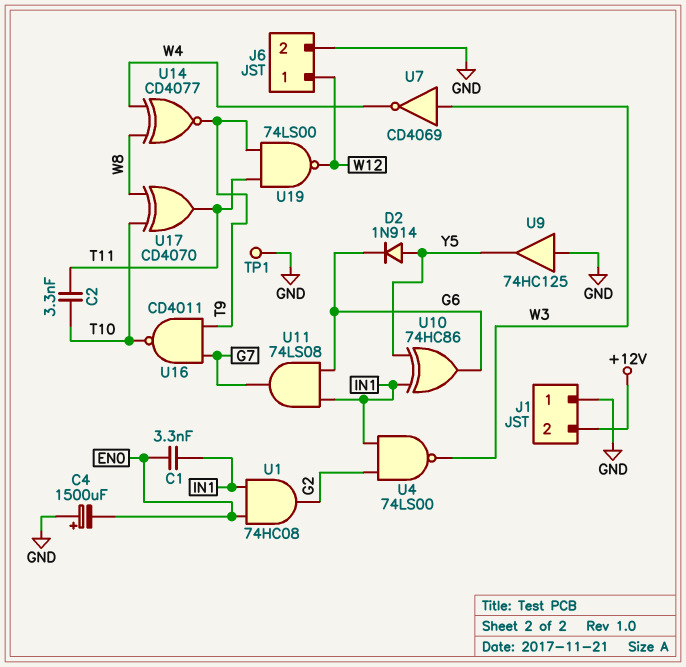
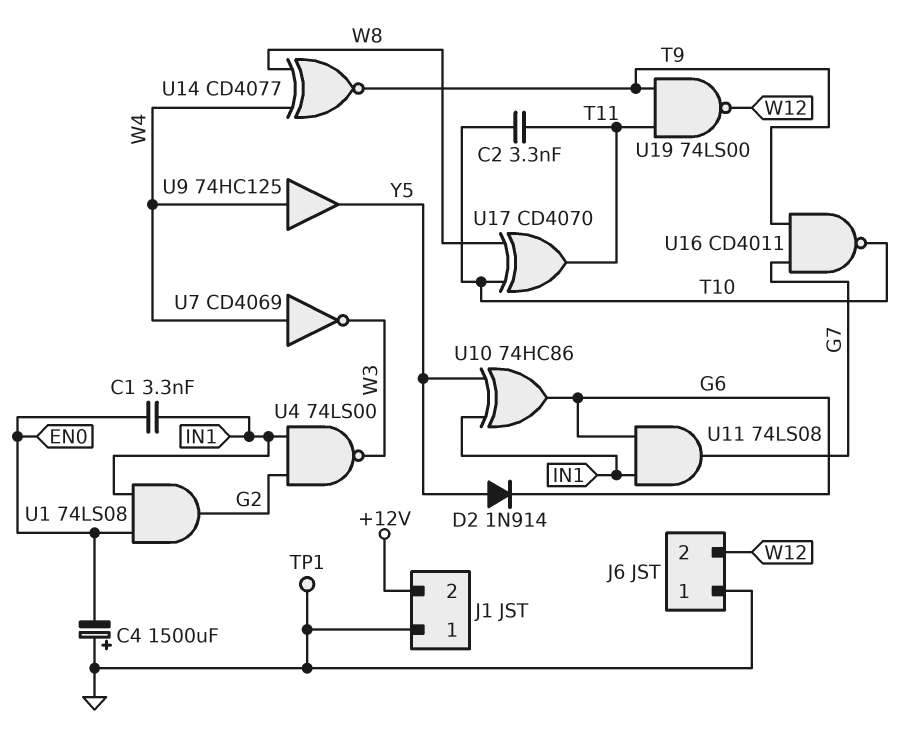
J6 pin 1: W12 -> GND
J6 pin 2: GND -> W12
U1: AND 74HC08 (in EN0, in IN1, out G2) -> AND 74LS08 (in EN0, in IN1, out G2)
U7: NOT CD4069 (in W3, out W4) -> NOT CD4069 (in W4, out W3)
U9: buffer 74HC125 (in GND, out Y5) -> buffer 74HC125 (in W4, out Y5)

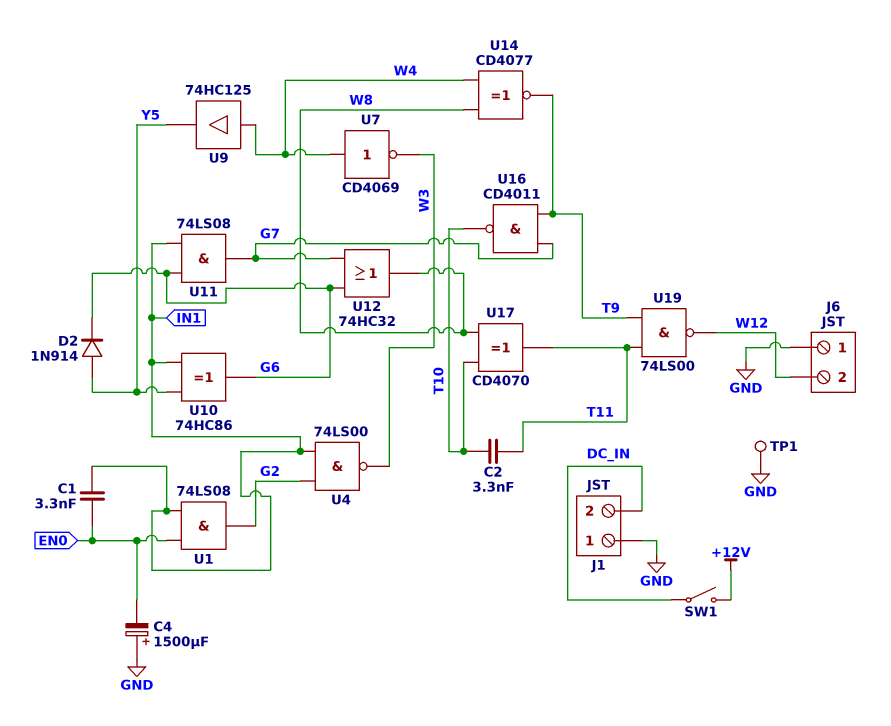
J1 pin 2: +12V -> DC_IN
SW1: none -> switch (+12V, DC_IN)
U12: none -> OR 74HC32 (in G6, in G7, out W8)

